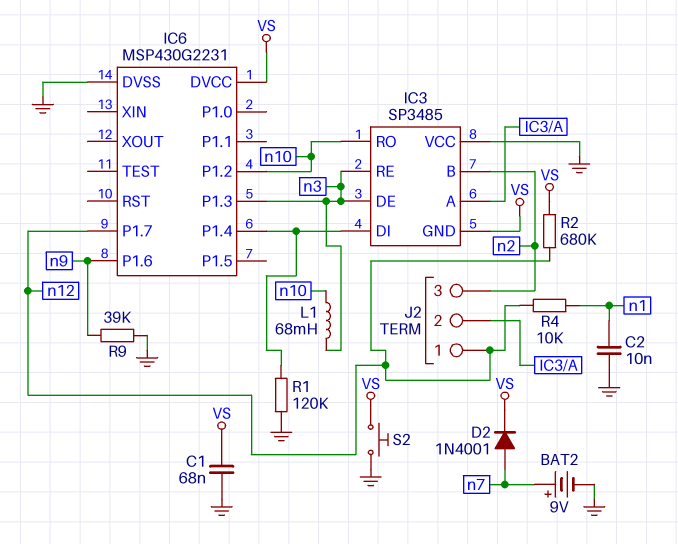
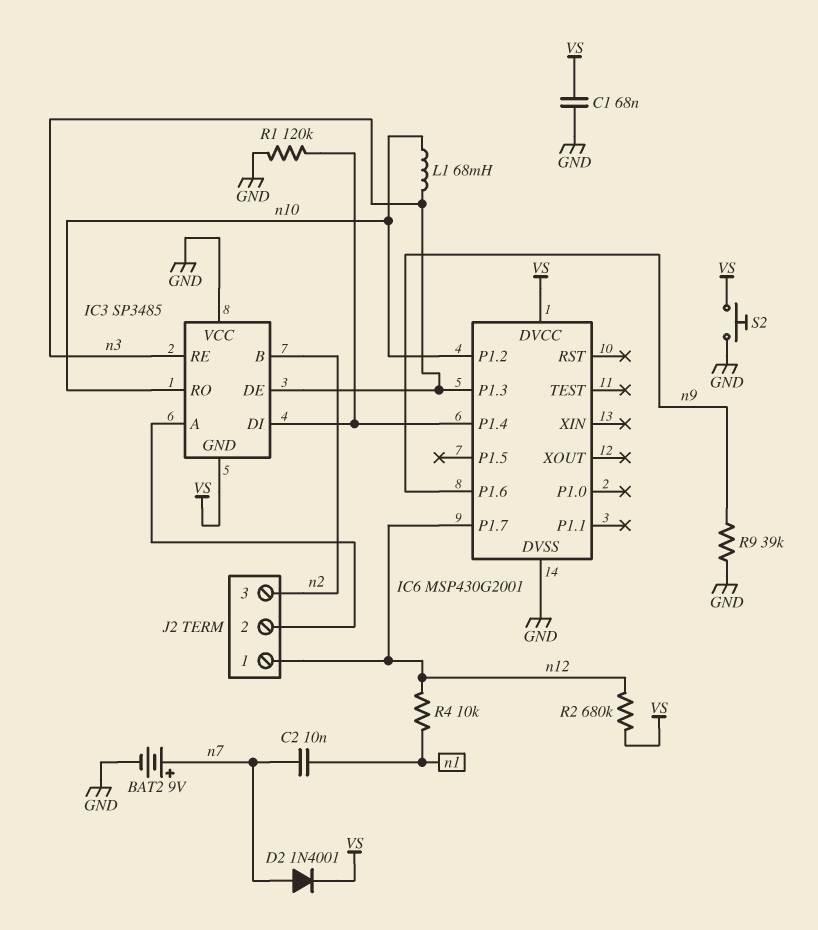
C2: 10nF (GND, n1) -> 10nF (n1, n7)
IC6: MSP430G2231 -> MSP430G2001

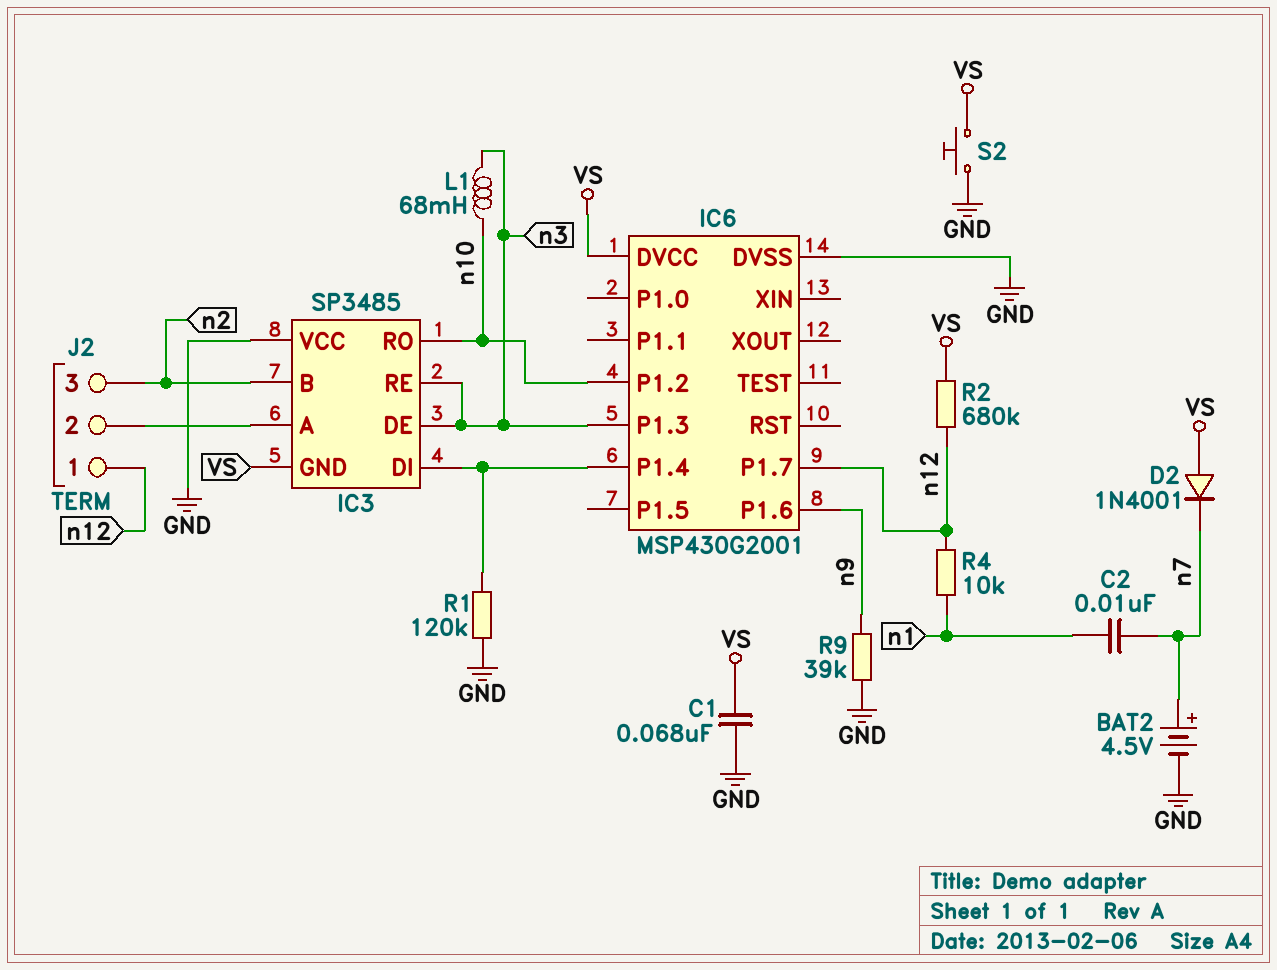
BAT2: 9V (plus n7, minus GND) -> 4.5V (plus n7, minus GND)
D2: diode 1N4001 (A n7, K VS) -> diode 1N4001 (A VS, K n7)

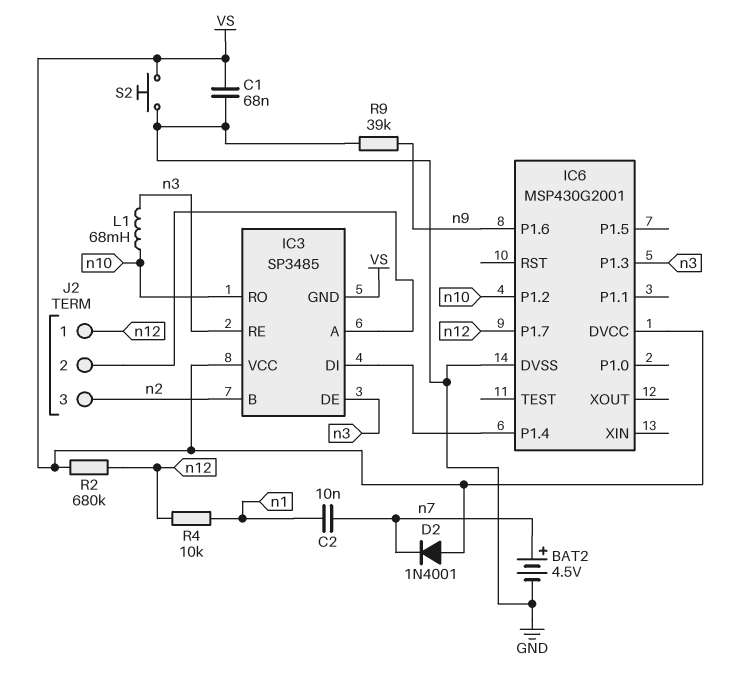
IC3 pin VCC: GND -> VS
R1: 120k (GND, IC3/DI) -> none

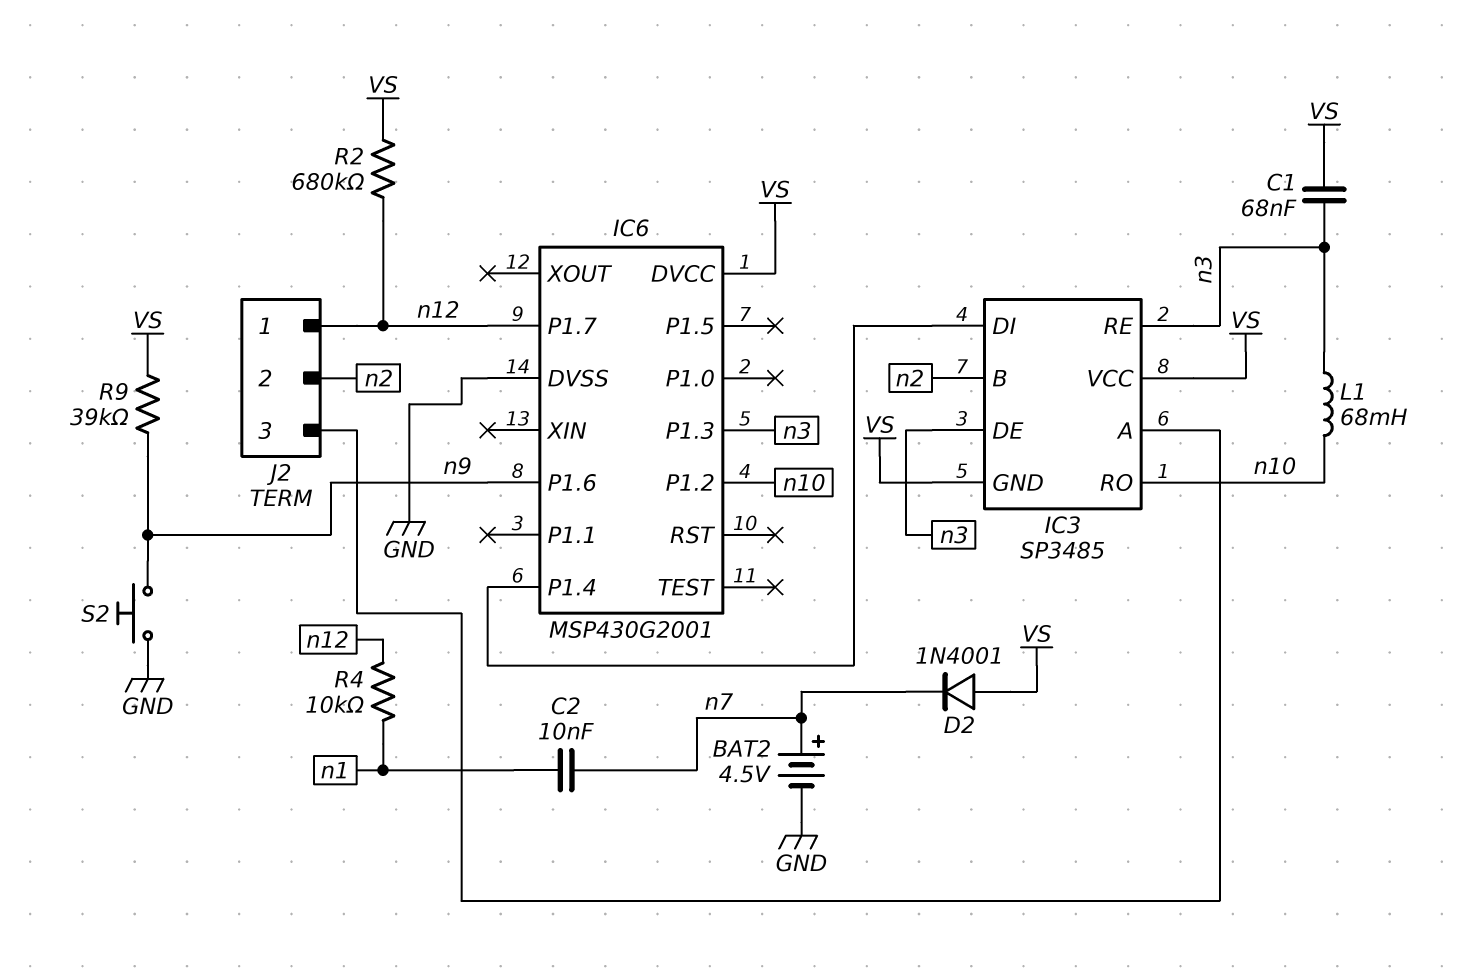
C1: 68nF (GND, VS) -> 68nF (VS, n3)
J2 pin 2: IC3/A -> n2
J2 pin 3: n2 -> IC3/A
R9: 39k (GND, n9) -> 39k (VS, n9)
S2: button (GND, VS) -> button (GND, n9)

